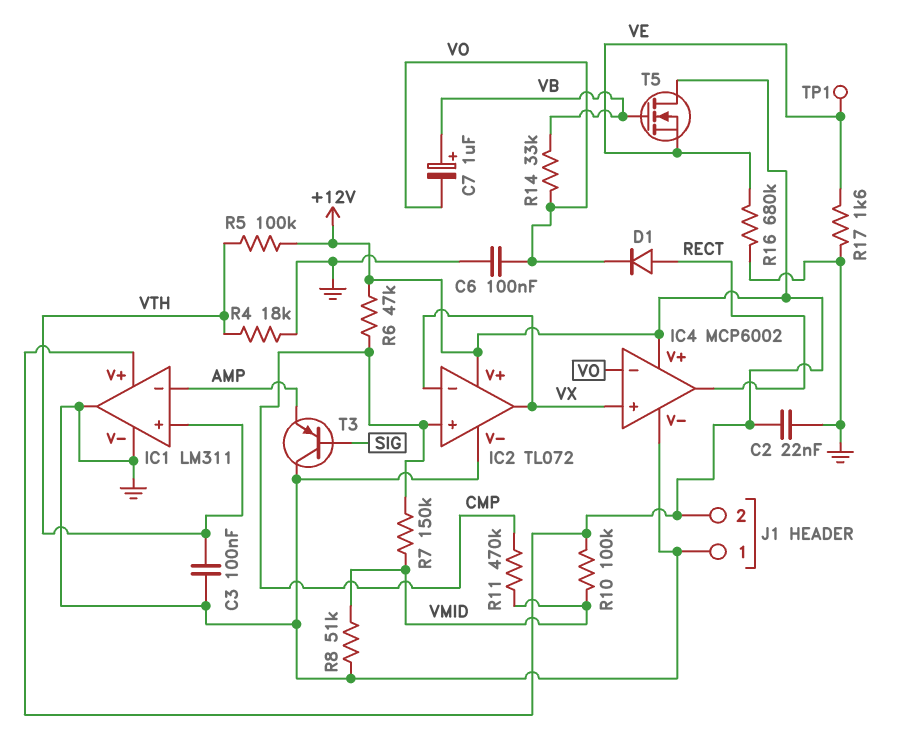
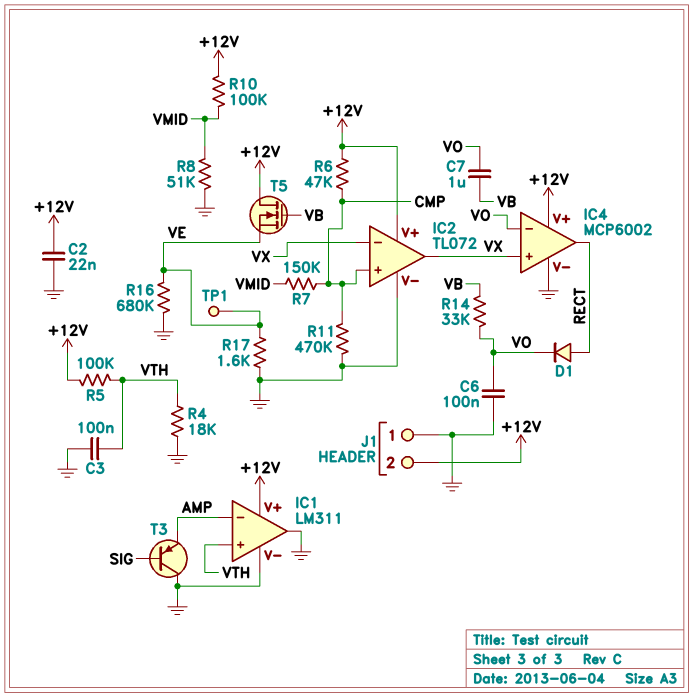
C7: 1uF (plus VB, minus VO) -> 1uF (VB, VO)
R11: 470k (CMP, VMID) -> 470k (CMP, GND)

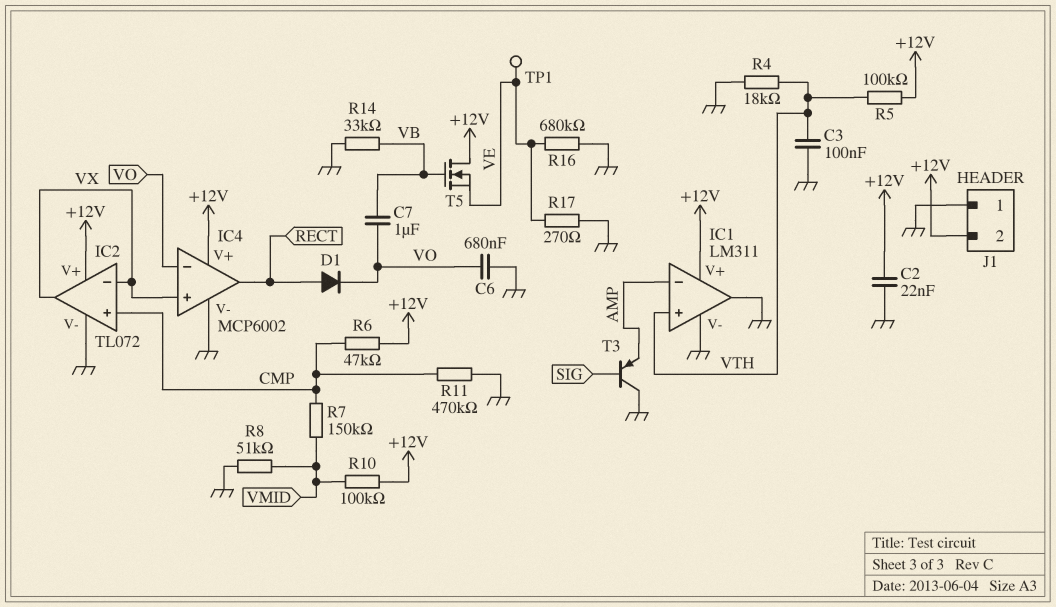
C6: 100nF (GND, VO) -> 680nF (GND, VO)
R14: 33k (VB, VO) -> 33k (GND, VB)
R17: 1.6k (GND, VE) -> 270 (GND, VE)

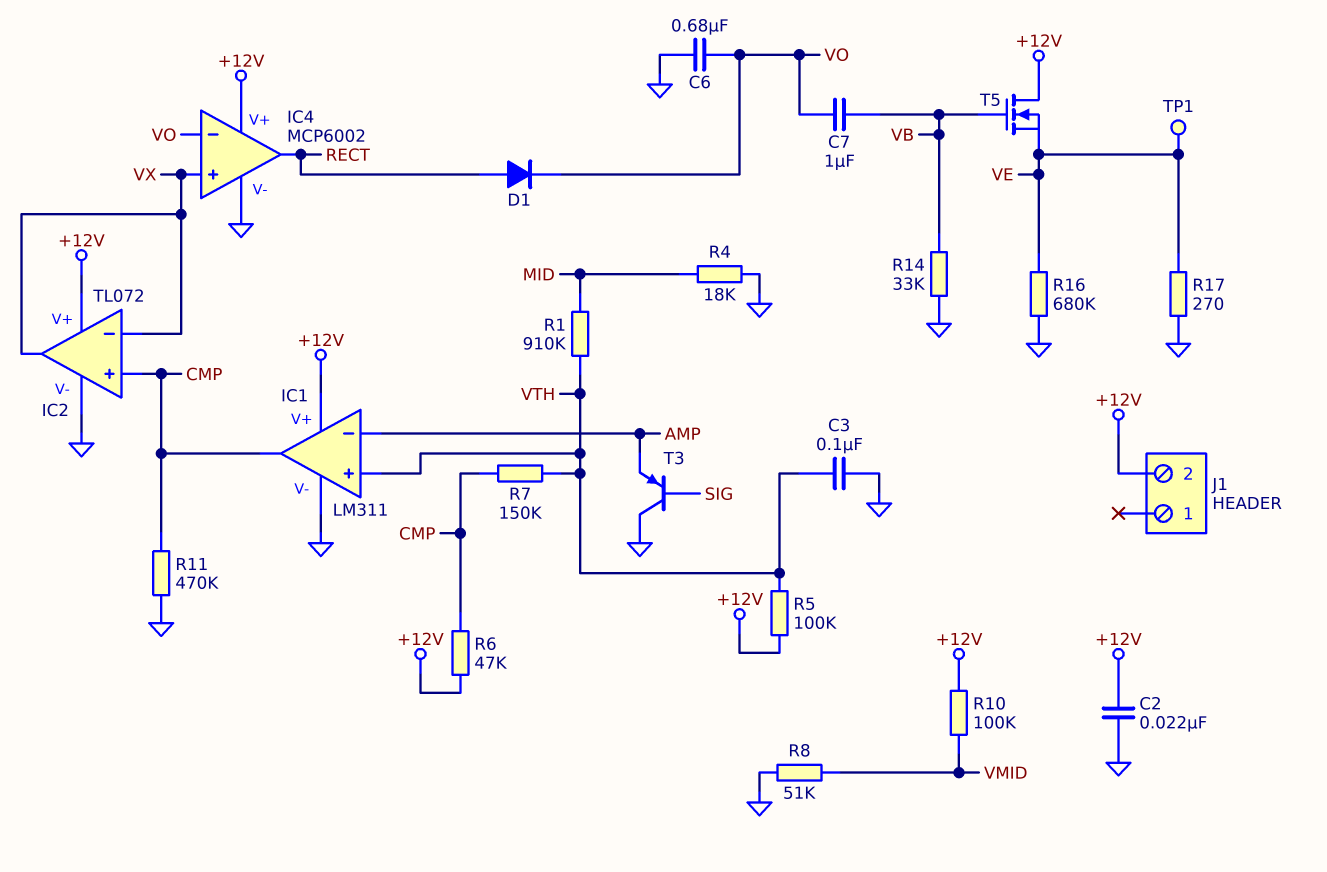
IC1 pin out: GND -> CMP
J1 pin 1: GND -> none
R1: none -> 910k (MID, VTH)
R4: 18k (GND, VTH) -> 18k (GND, MID)
R7: 150k (CMP, VMID) -> 150k (CMP, VTH)

